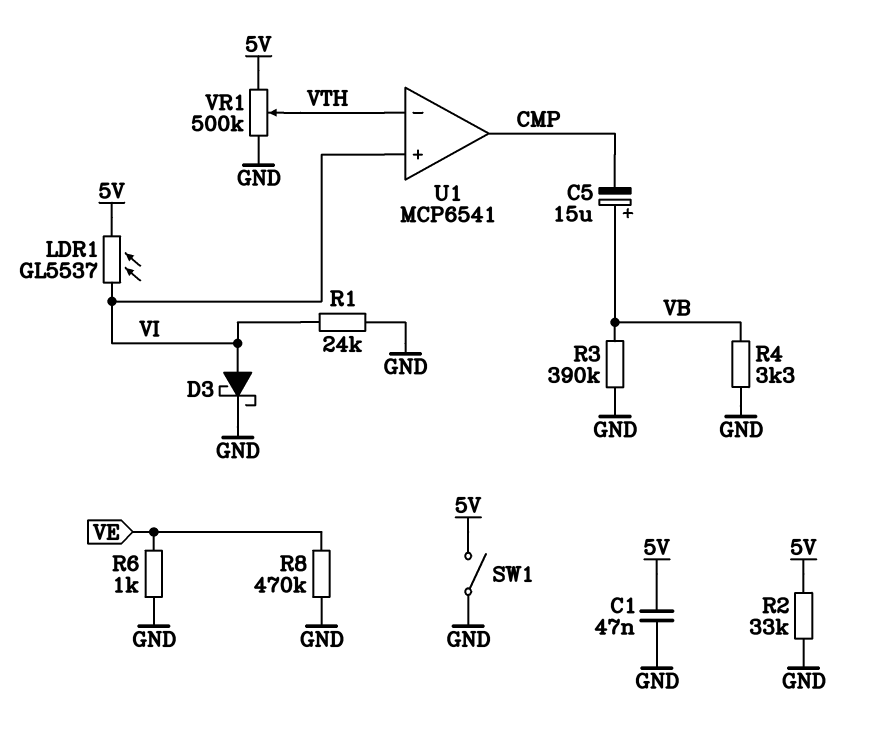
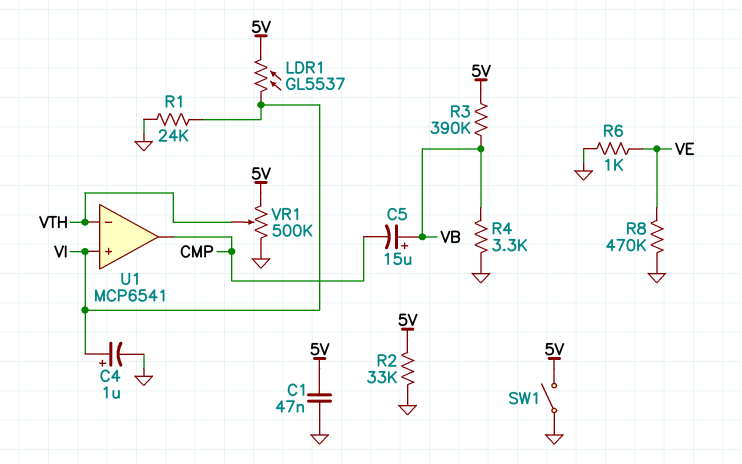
C4: none -> 1uF (plus VI, minus GND)
D3: schottky (A VI, K GND) -> none
R3: 390k (GND, VB) -> 390k (5V, VB)

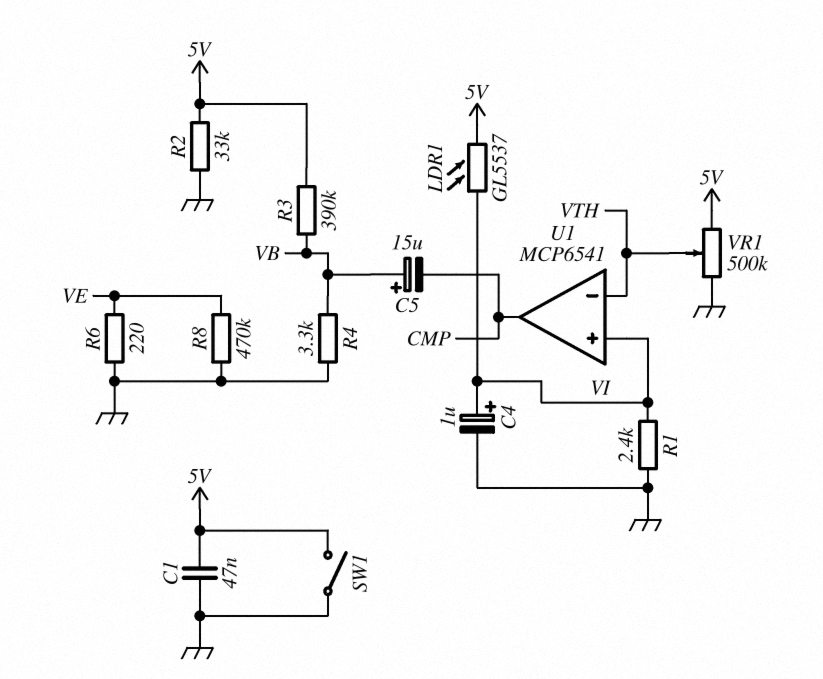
R1: 24k (GND, VI) -> 2.4k (GND, VI)
R6: 1k (GND, VE) -> 220 (GND, VE)

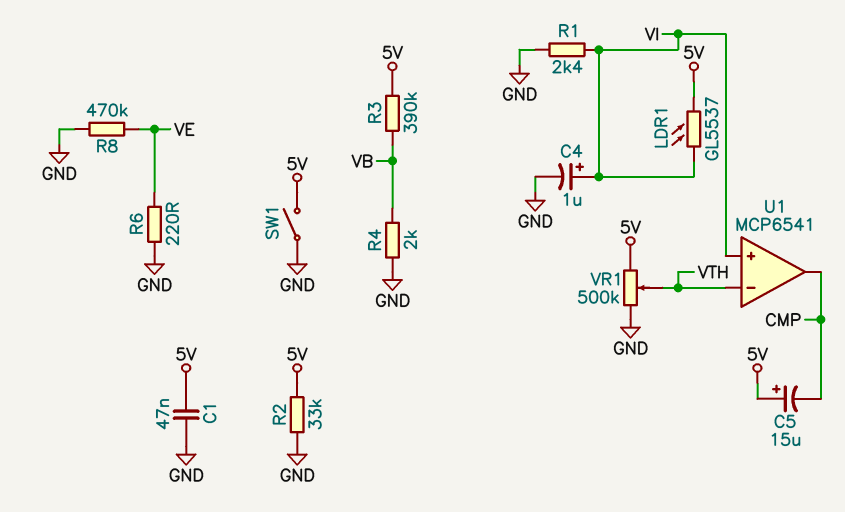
C5: 15uF (plus VB, minus CMP) -> 15uF (plus 5V, minus CMP)
R4: 3.3k (GND, VB) -> 2k (GND, VB)

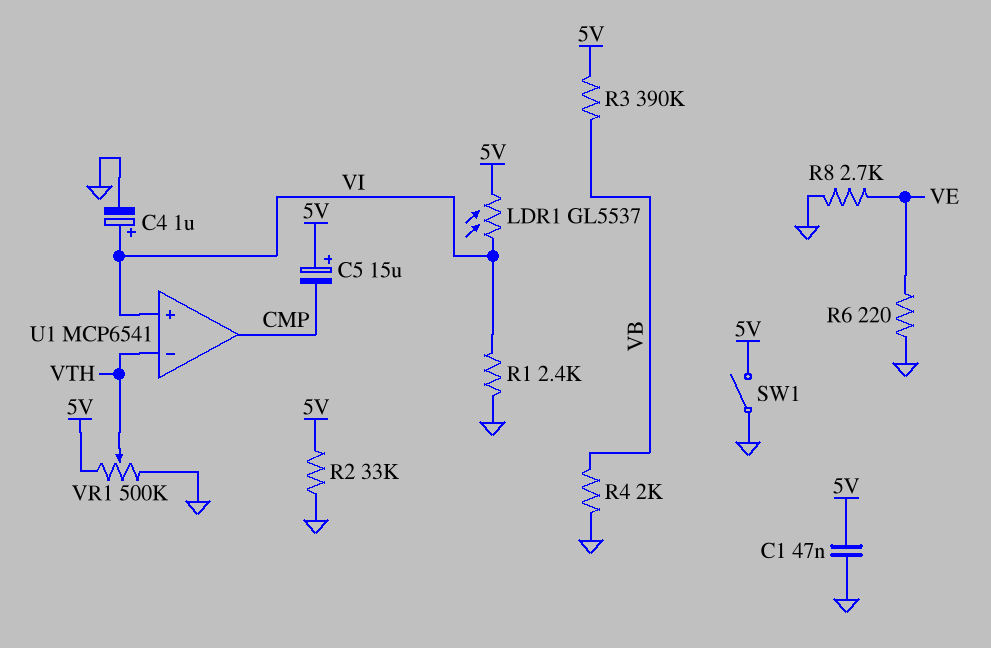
R8: 470k (GND, VE) -> 2.7k (GND, VE)

